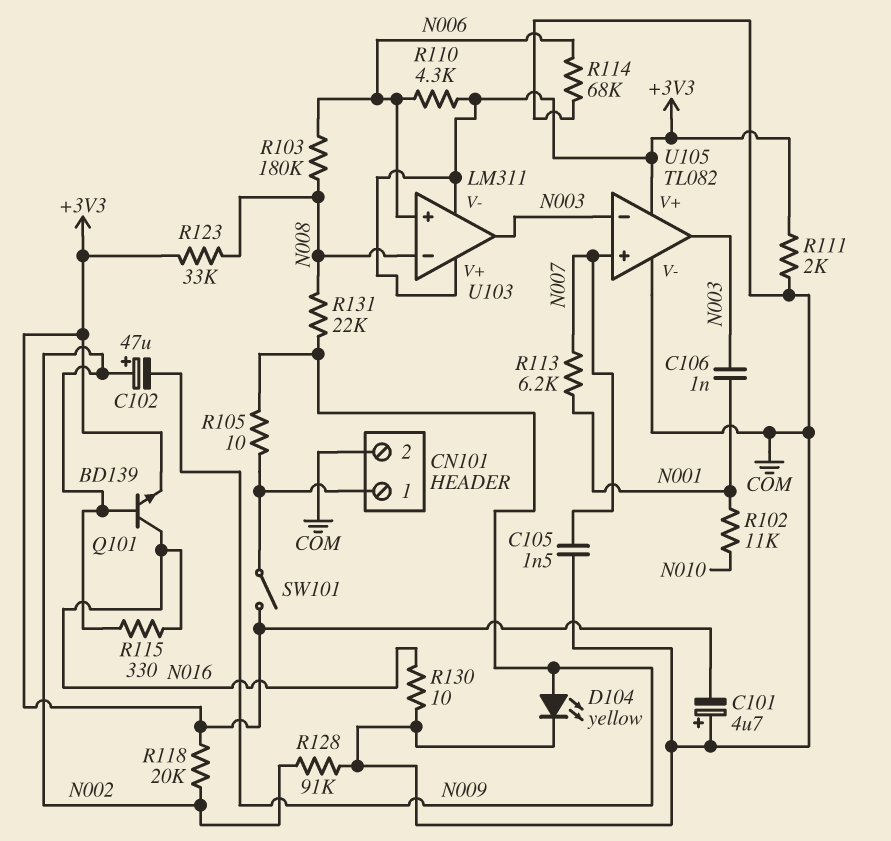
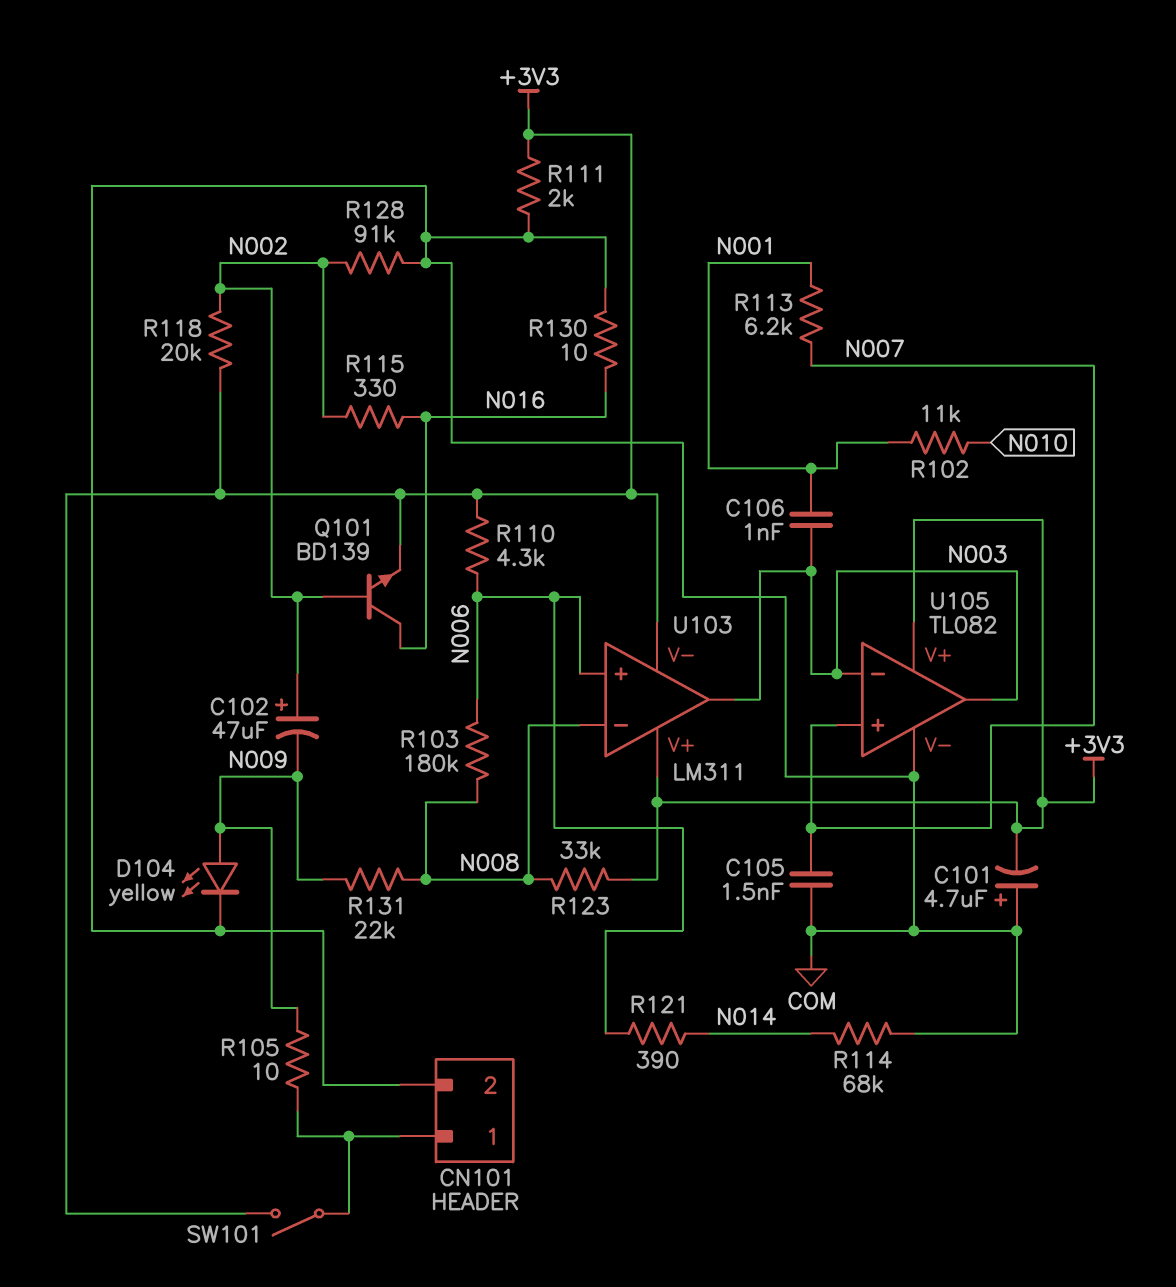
R114: 68k (COM, N006) -> 68k (COM, N014)
R121: none -> 390 (N006, N014)

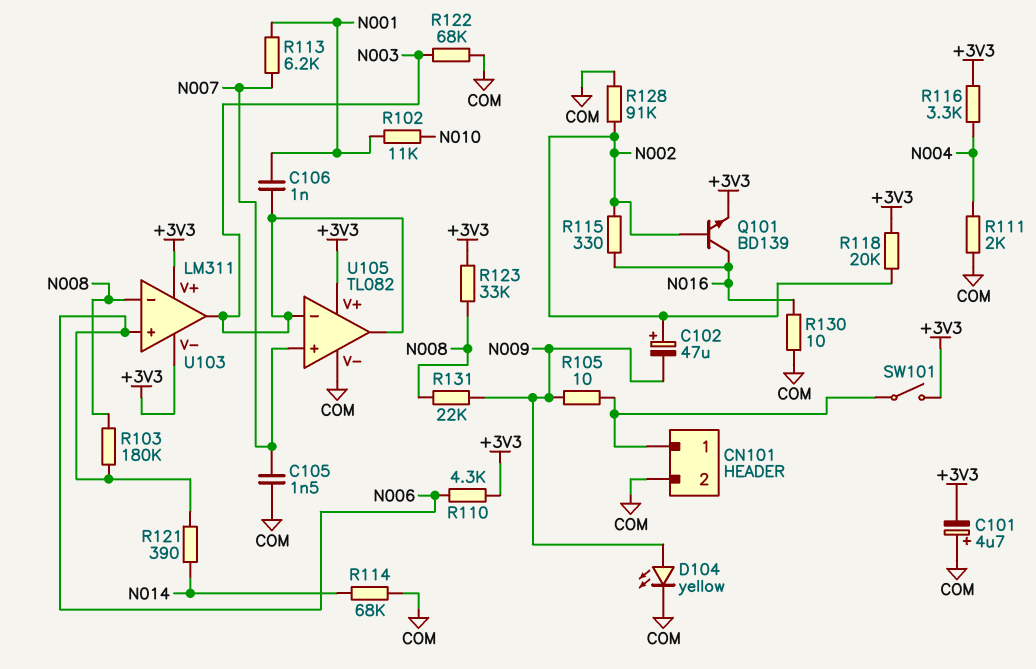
R111: 2k (+3V3, COM) -> 2k (COM, N004)
R116: none -> 3.3k (+3V3, N004)
R122: none -> 68k (COM, N003)

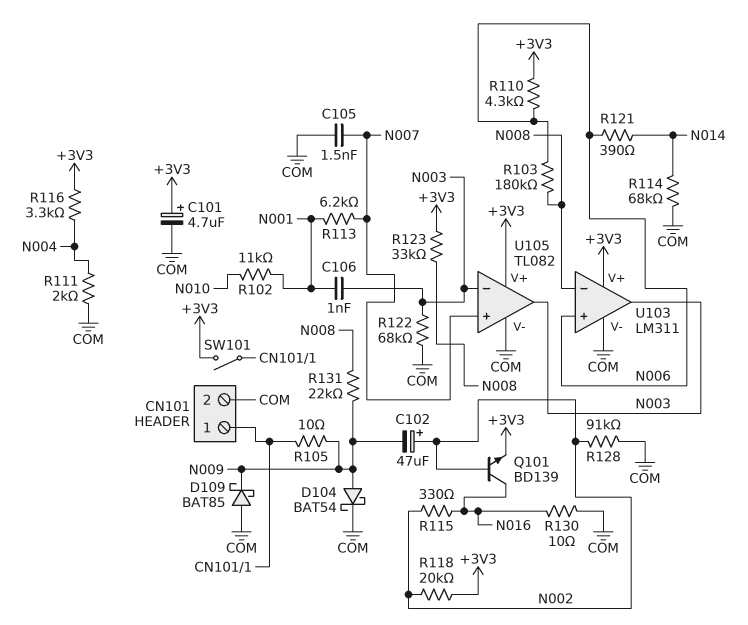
C101: 4.7uF (plus COM, minus +3V3) -> 4.7uF (plus +3V3, minus COM)
D104: LED yellow (A N009, K COM) -> schottky BAT54 (A N009, K COM)
D109: none -> schottky BAT85 (A COM, K N009)
U103 pin V-: +3V3 -> COM

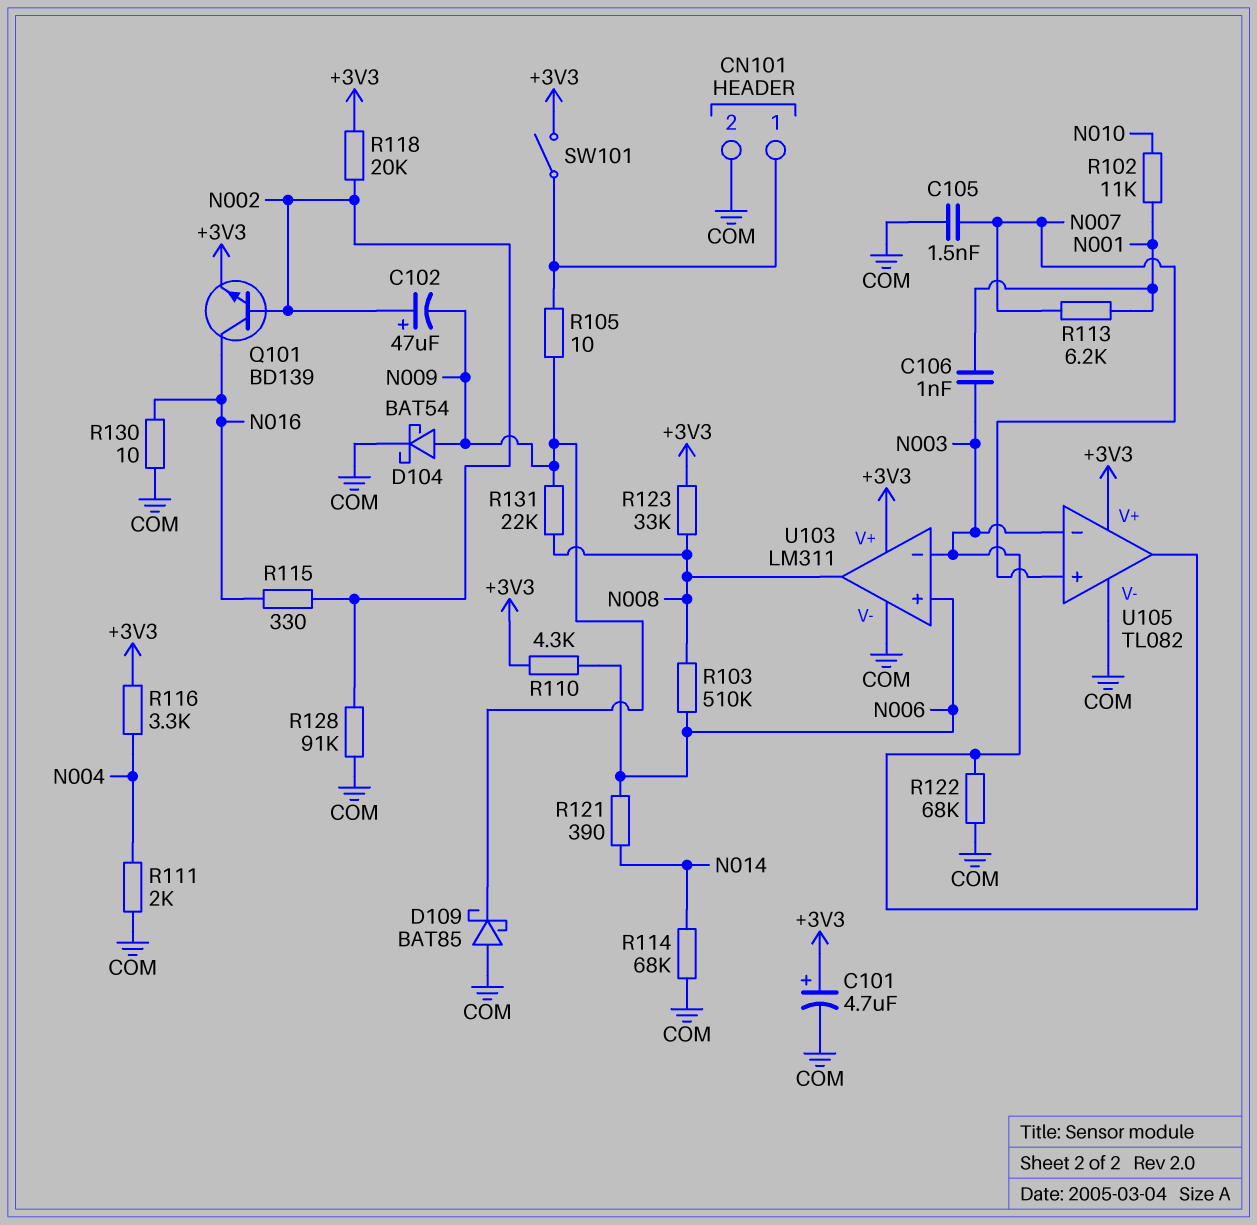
R103: 180k (N006, N008) -> 510k (N006, N008)
U103 pin in-: N008 -> N003
U103 pin out: N003 -> N008

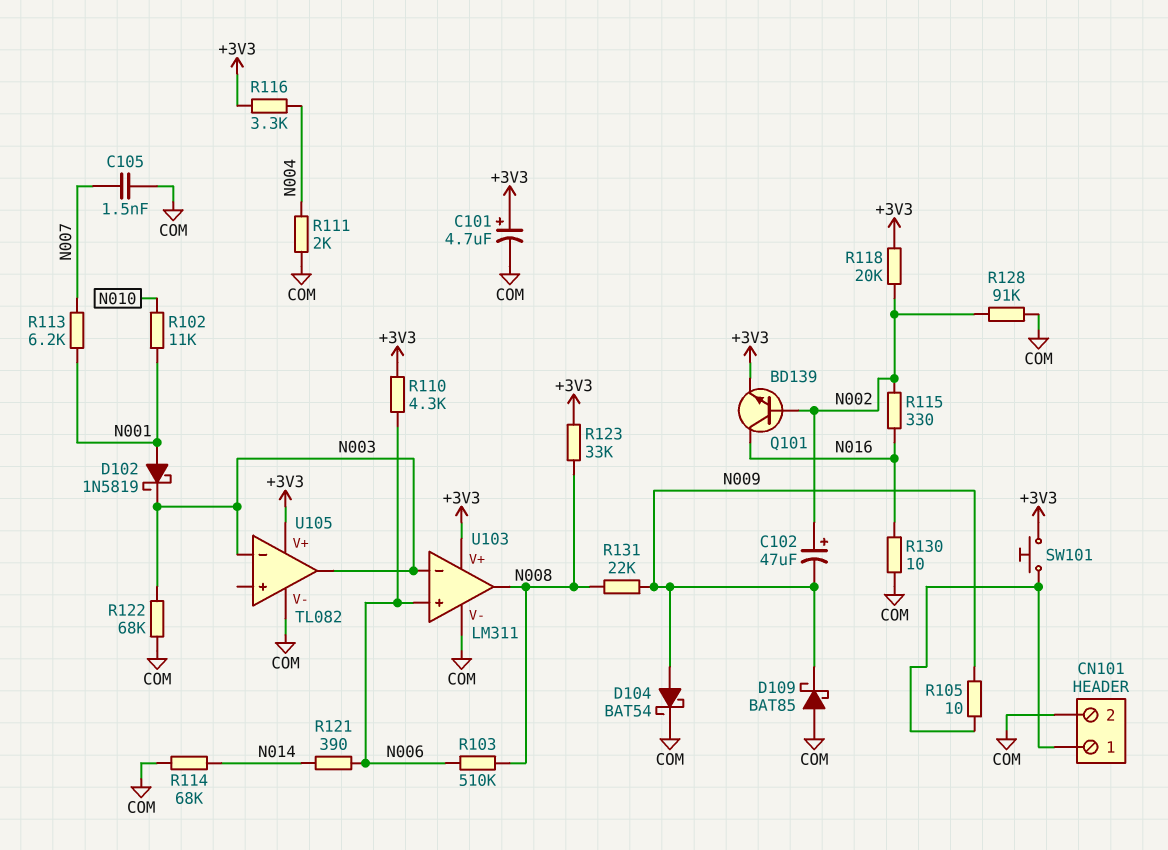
C106: 1nF (N001, N003) -> none
D102: none -> schottky 1N5819 (A N001, K N003)
SW101: switch (+3V3, CN101/1) -> button (+3V3, CN101/1)
U105 pin in+: N007 -> none

